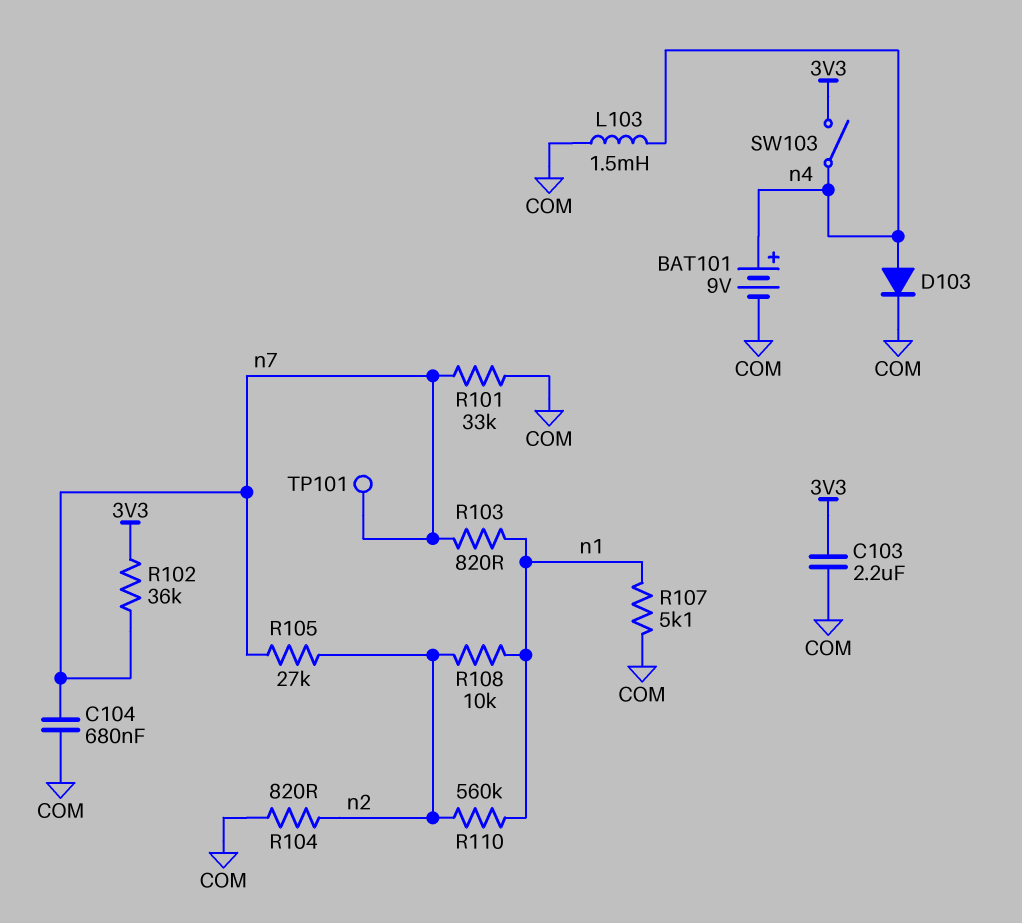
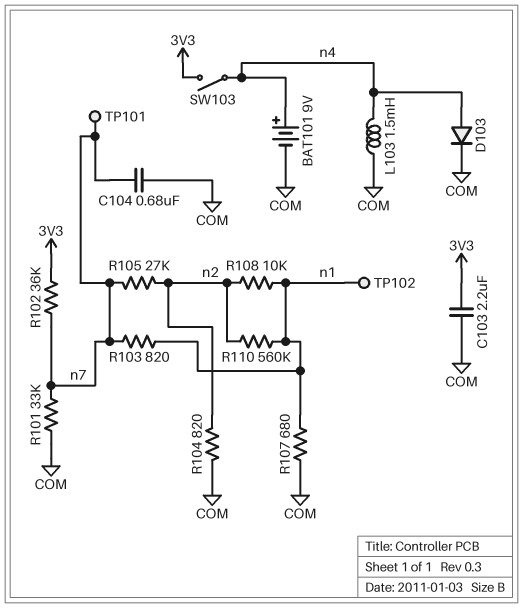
R107: 5.1k (COM, n1) -> 680 (COM, n1)
TP102: none -> test point (n1)

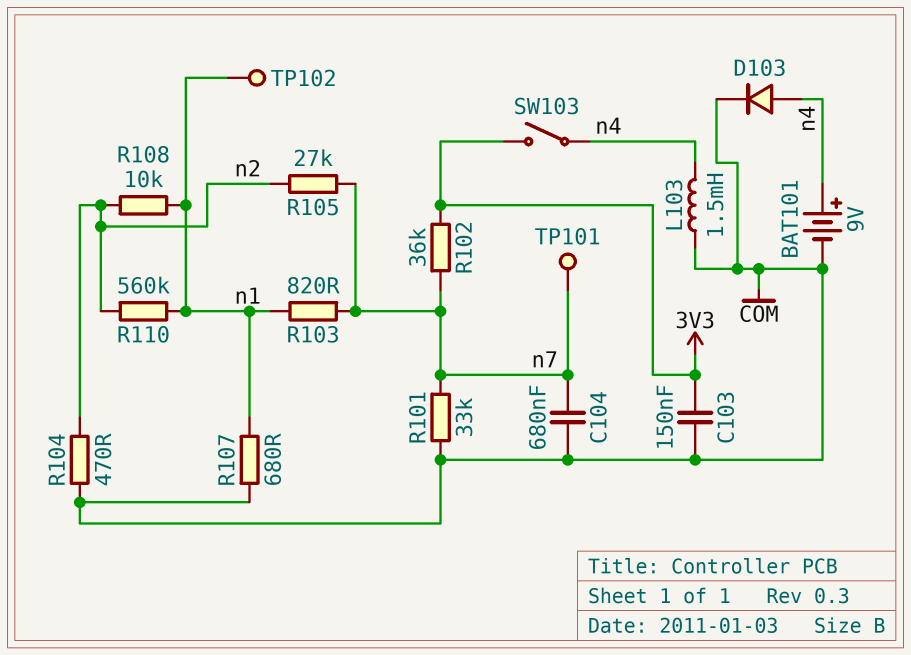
C103: 2.2uF (3V3, COM) -> 150nF (3V3, COM)
R104: 820 (COM, n2) -> 470 (COM, n2)

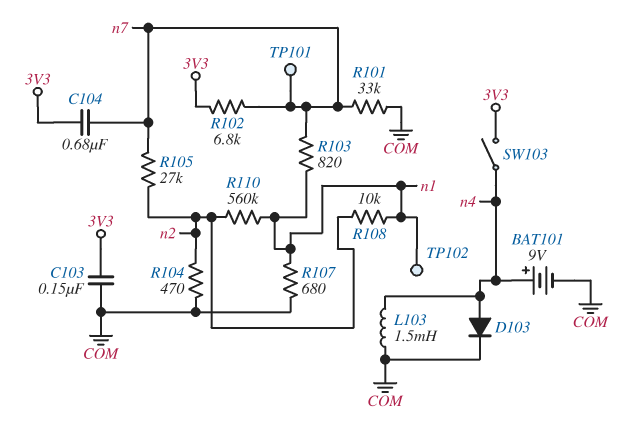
C104: 680nF (COM, n7) -> 680nF (3V3, n7)
R102: 36k (3V3, n7) -> 6.8k (3V3, n7)

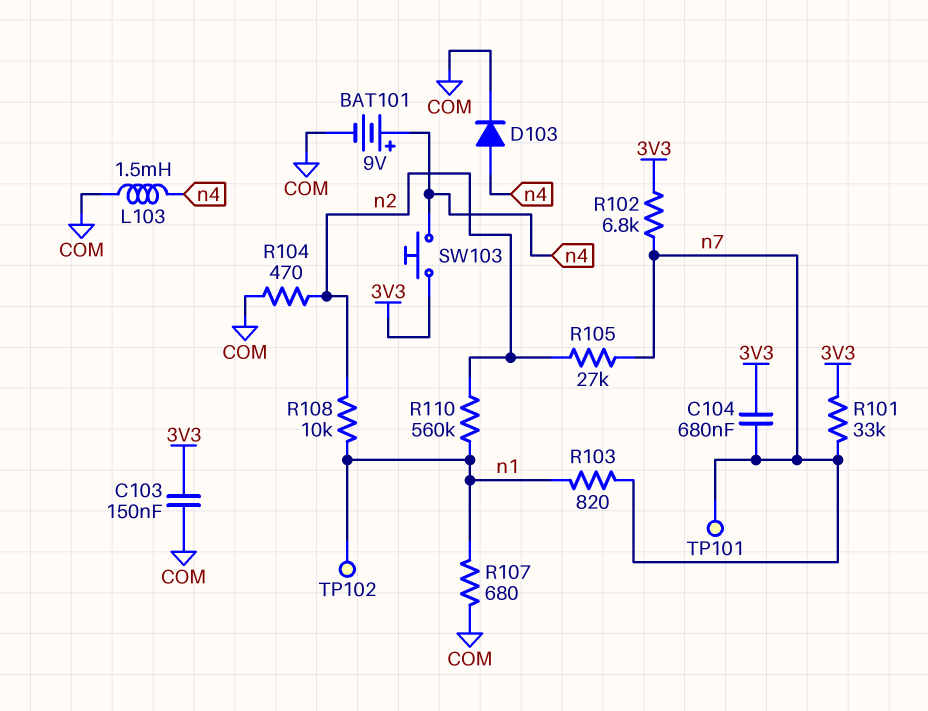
R101: 33k (COM, n7) -> 33k (3V3, n7)
SW103: switch (3V3, n4) -> button (3V3, n4)

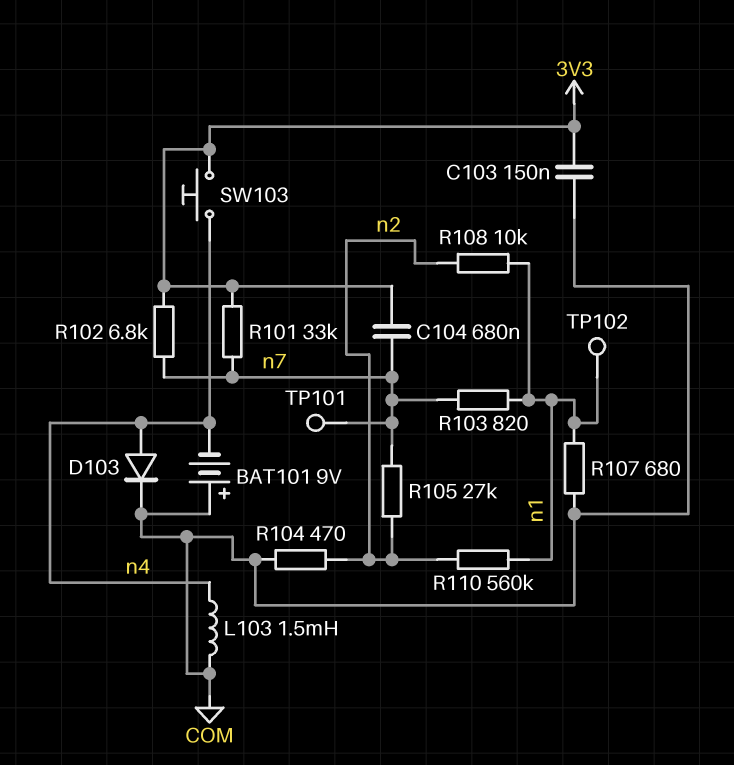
BAT101: 9V (plus n4, minus COM) -> 9V (plus COM, minus n4)

